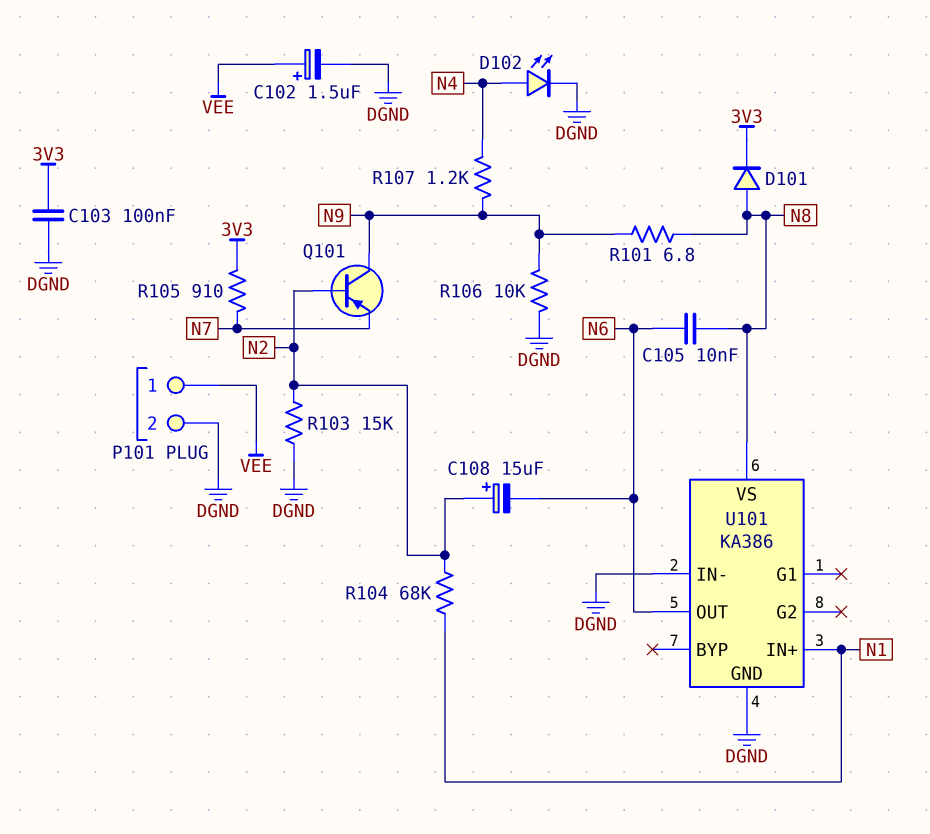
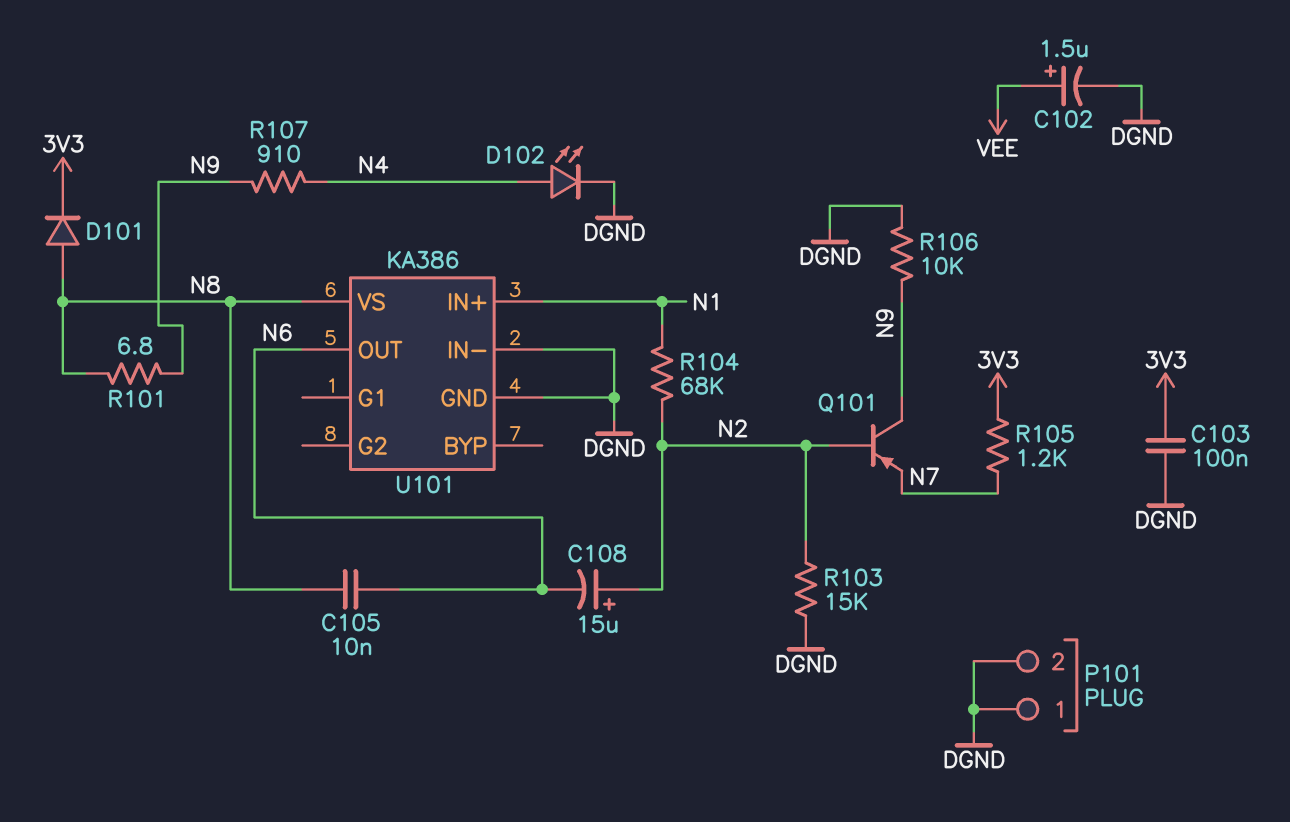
P101 pin 1: VEE -> DGND
R105: 910 (3V3, N7) -> 1.2k (3V3, N7)
R107: 1.2k (N4, N9) -> 910 (N4, N9)

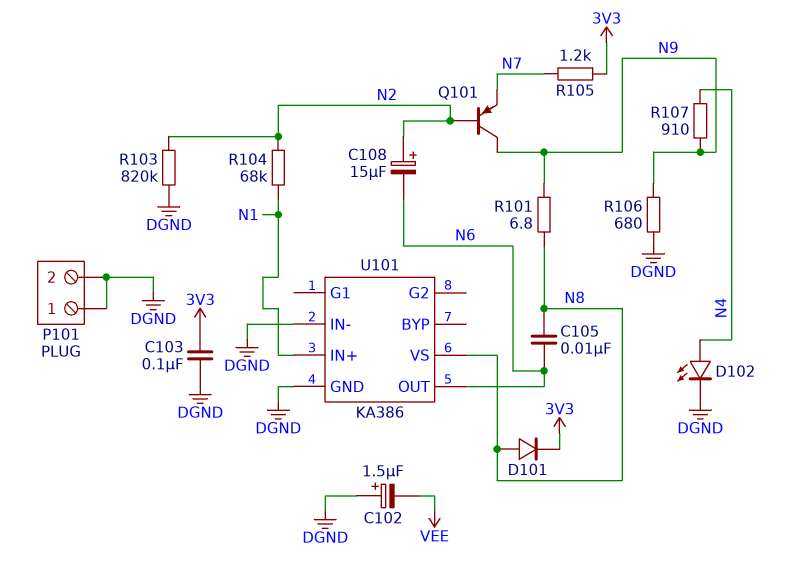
C102: 1.5uF (plus VEE, minus DGND) -> 1.5uF (plus DGND, minus VEE)
R103: 15k (DGND, N2) -> 820k (DGND, N2)
R106: 10k (DGND, N9) -> 680 (DGND, N9)

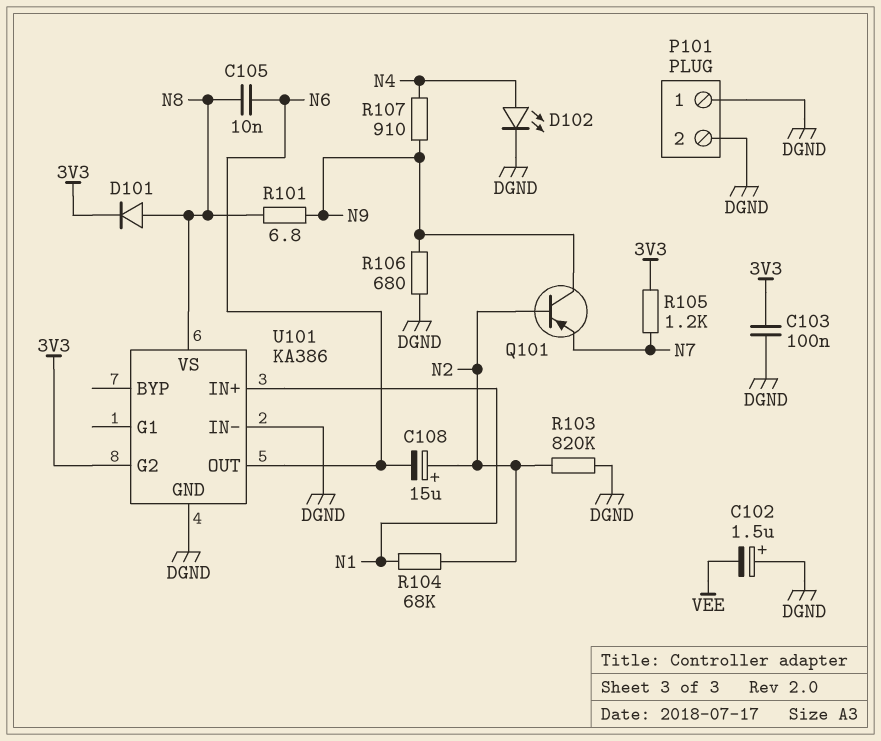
U101 pin G2: none -> 3V3

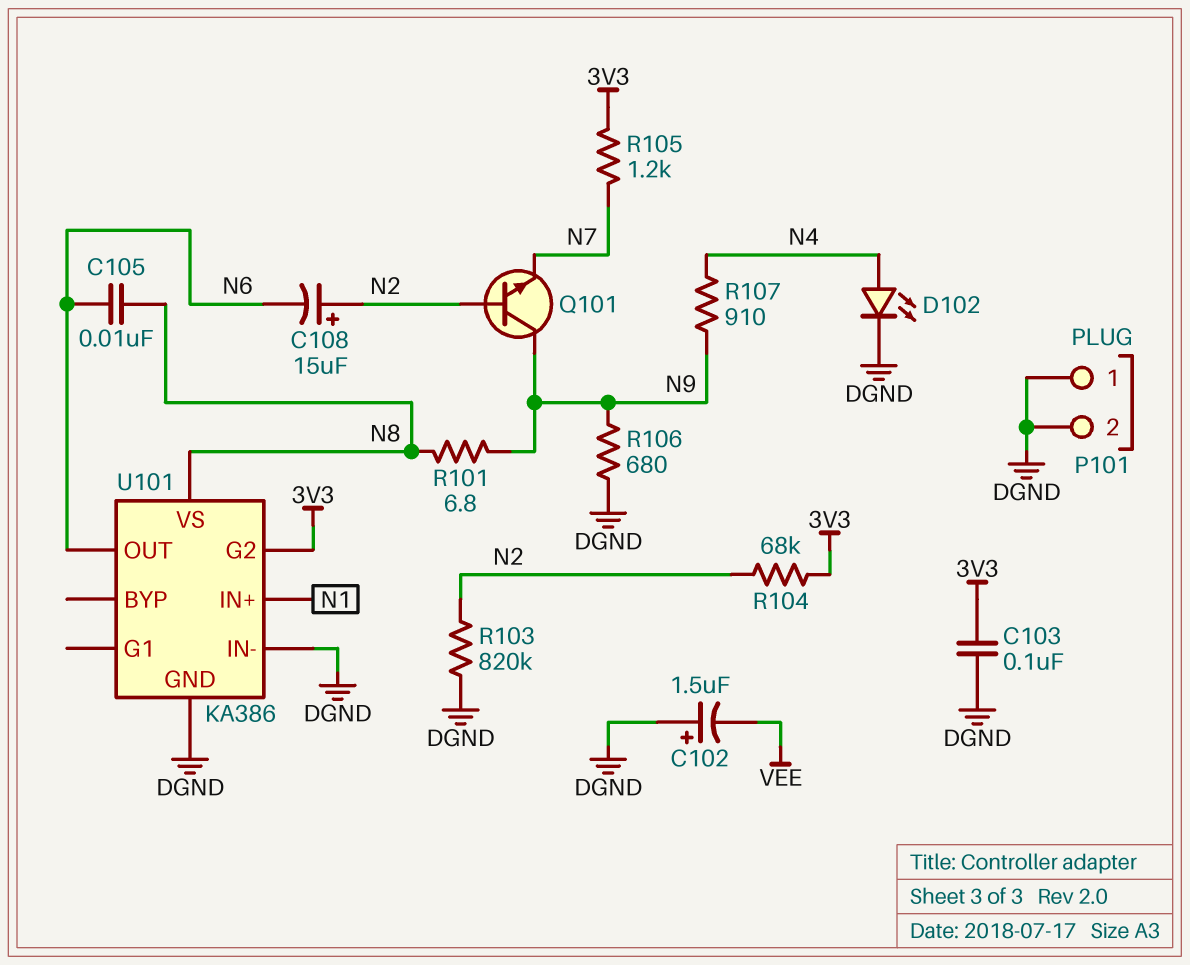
D101: diode (A N8, K 3V3) -> none
Q101: PNP (B N2, C N9, E N7) -> NPN (B N2, C N9, E N7)
R104: 68k (N1, N2) -> 68k (3V3, N2)

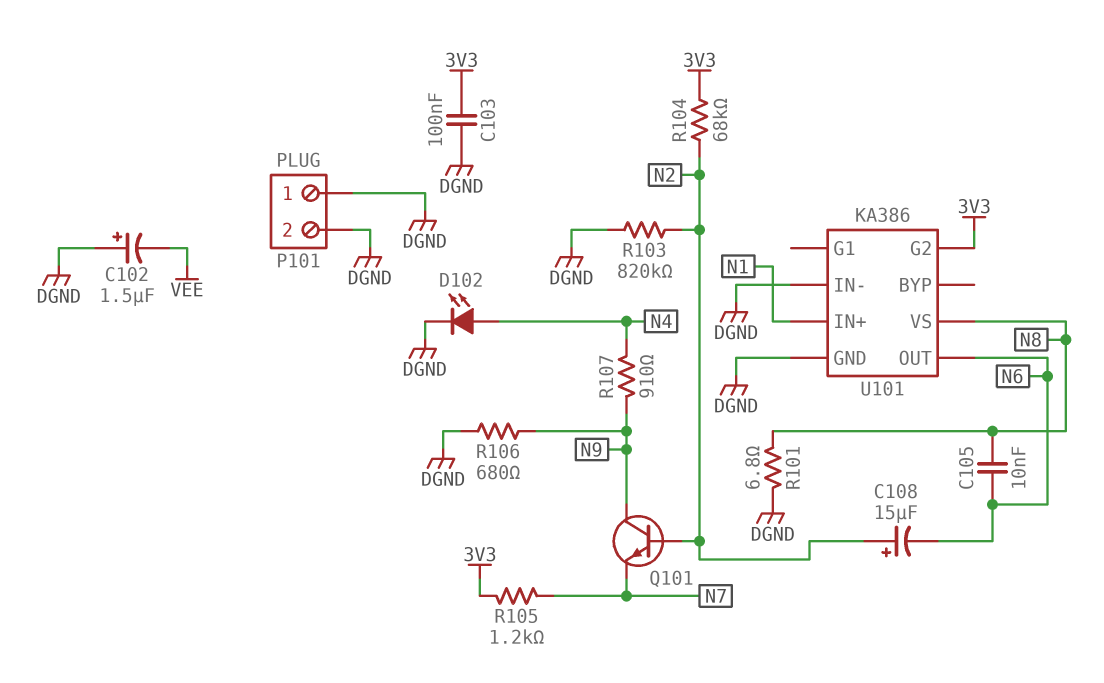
R101: 6.8 (N8, N9) -> 6.8 (DGND, N8)

